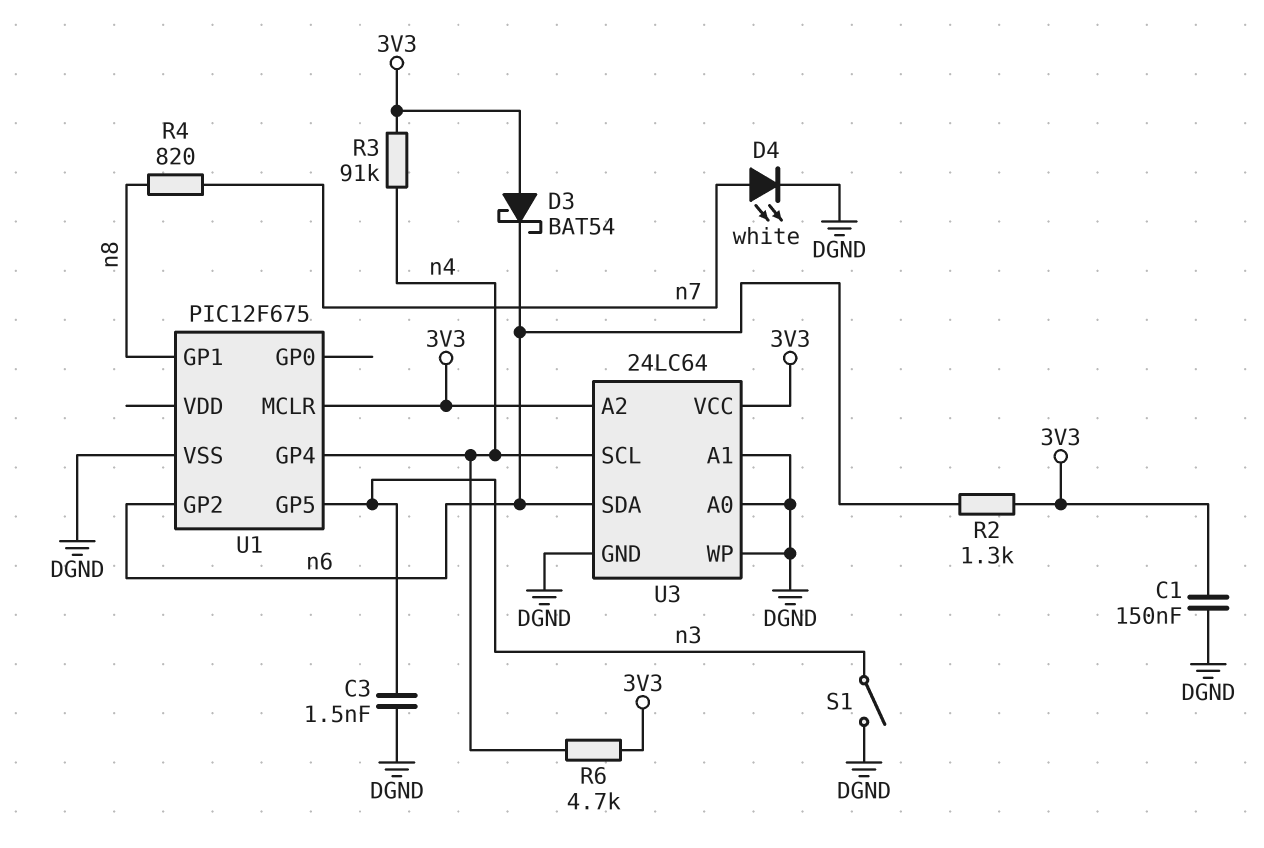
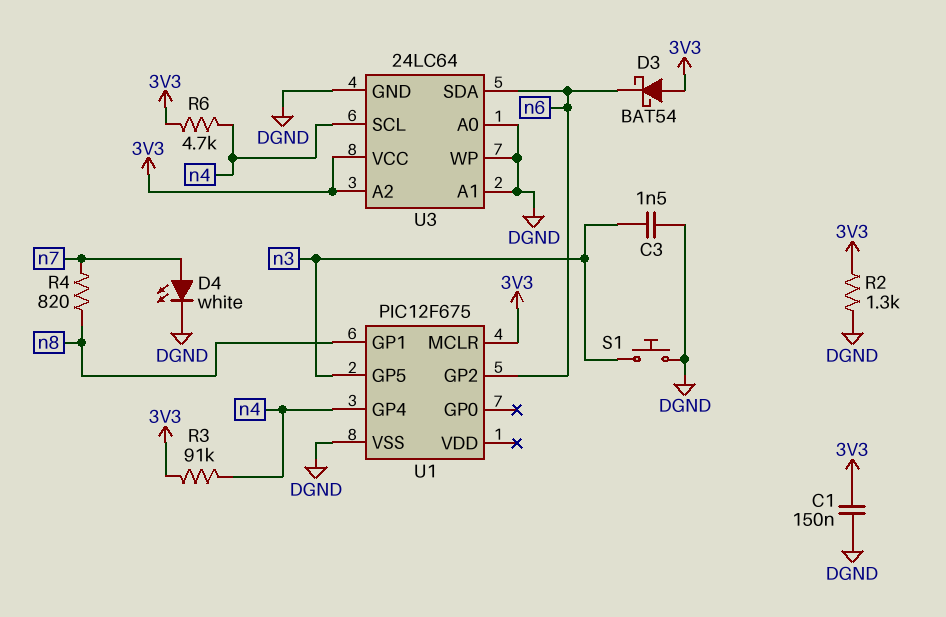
R2: 1.3k (3V3, n6) -> 1.3k (3V3, DGND)
S1: switch (DGND, n3) -> button (DGND, n3)

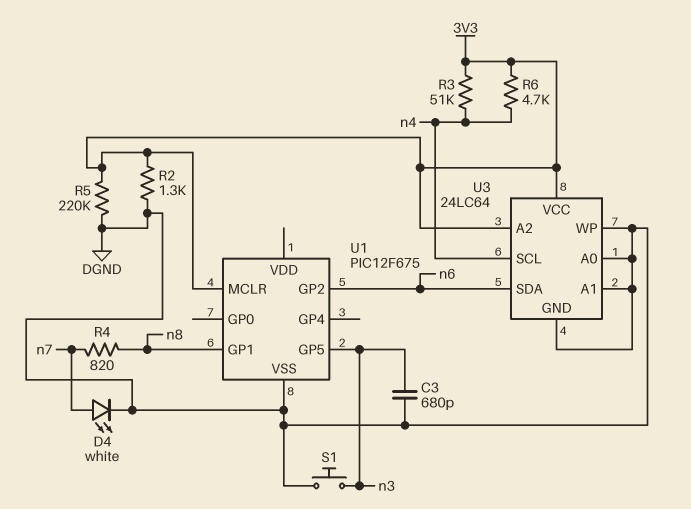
C1: 150nF (3V3, DGND) -> none
C3: 1.5nF (DGND, n3) -> 680pF (DGND, n3)
D3: schottky BAT54 (A 3V3, K n6) -> none
R3: 91k (3V3, n4) -> 51k (3V3, n4)
R5: none -> 220k (3V3, DGND)
U1 pin GP4: n4 -> none

